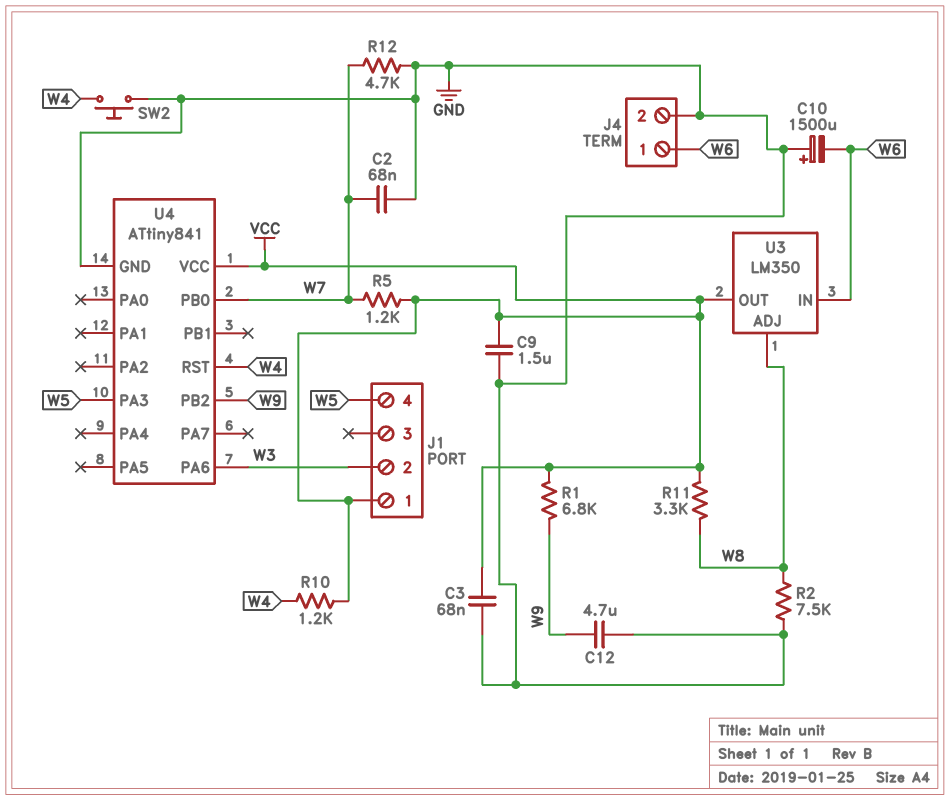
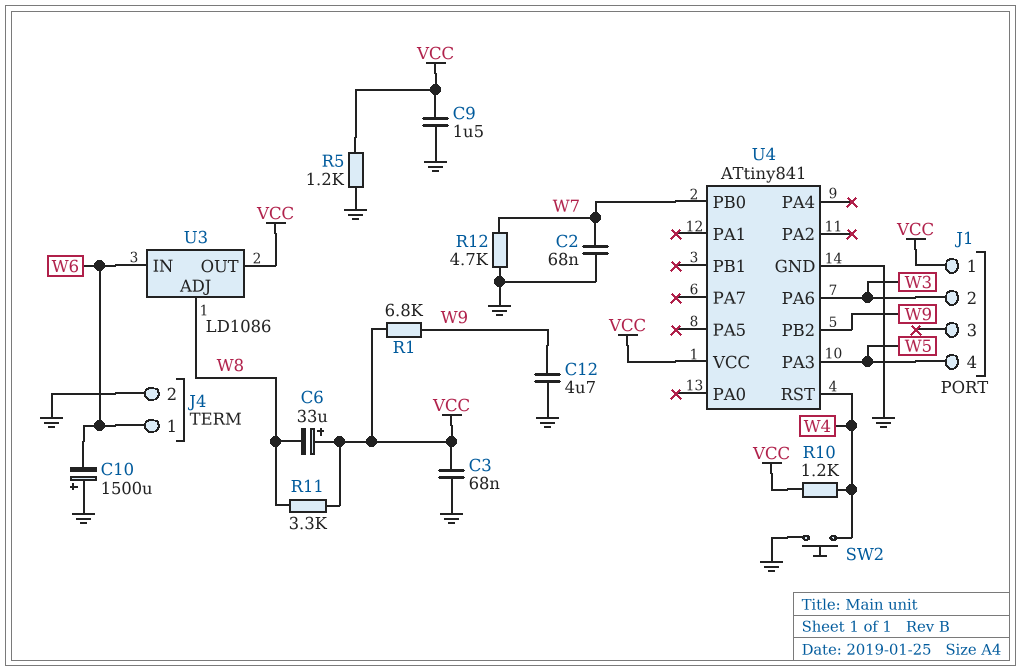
C6: none -> 33uF (plus VCC, minus W8)
R2: 7.5k (GND, W8) -> none
R5: 1.2k (VCC, W7) -> 1.2k (GND, VCC)
U3: LM350 -> LD1086

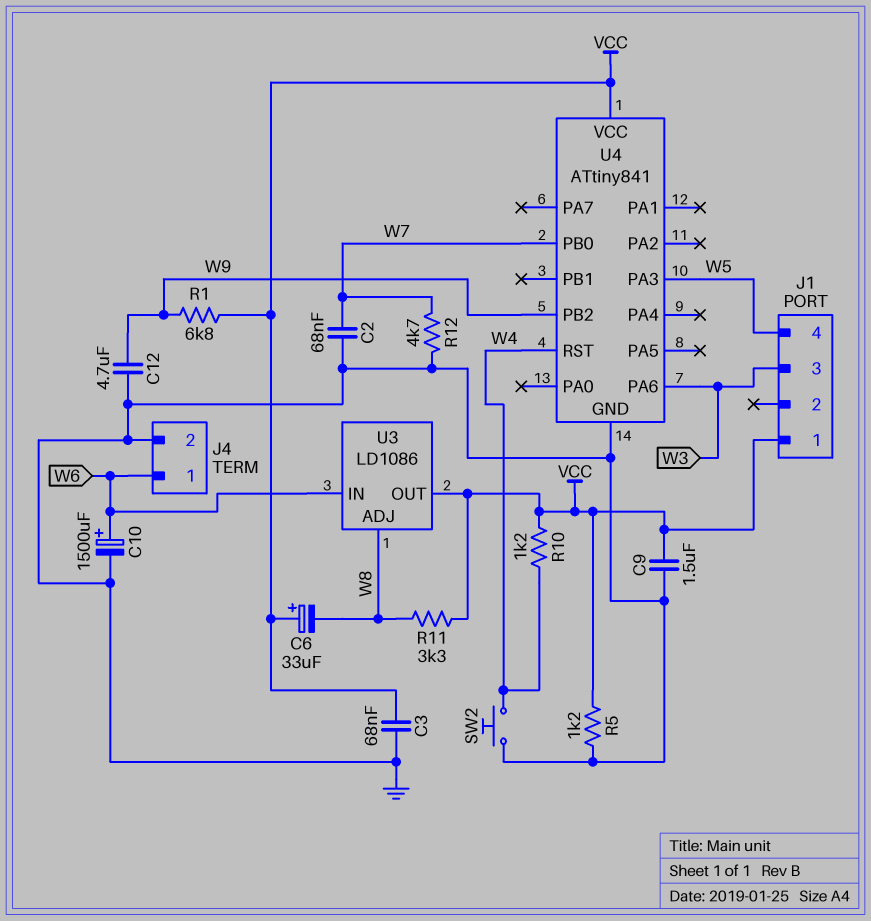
C10: 1500uF (plus GND, minus W6) -> 1500uF (plus W6, minus GND)
J1 pin 2: W3 -> none
J1 pin 3: none -> W3

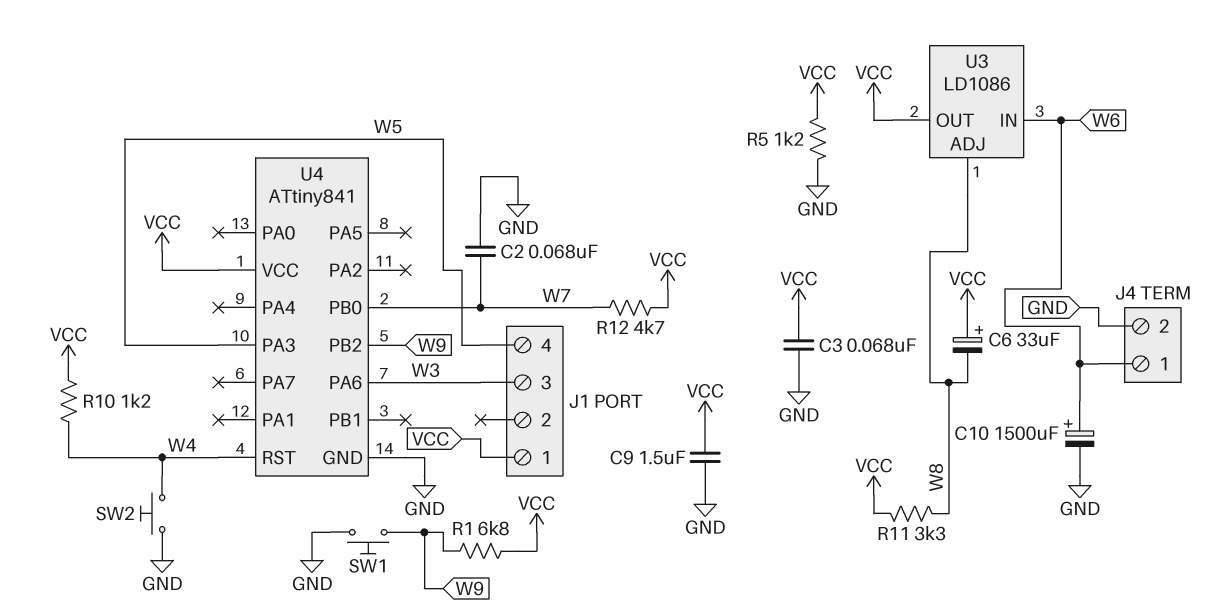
C12: 4.7uF (GND, W9) -> none
R12: 4.7k (GND, W7) -> 4.7k (VCC, W7)
SW1: none -> button (GND, W9)

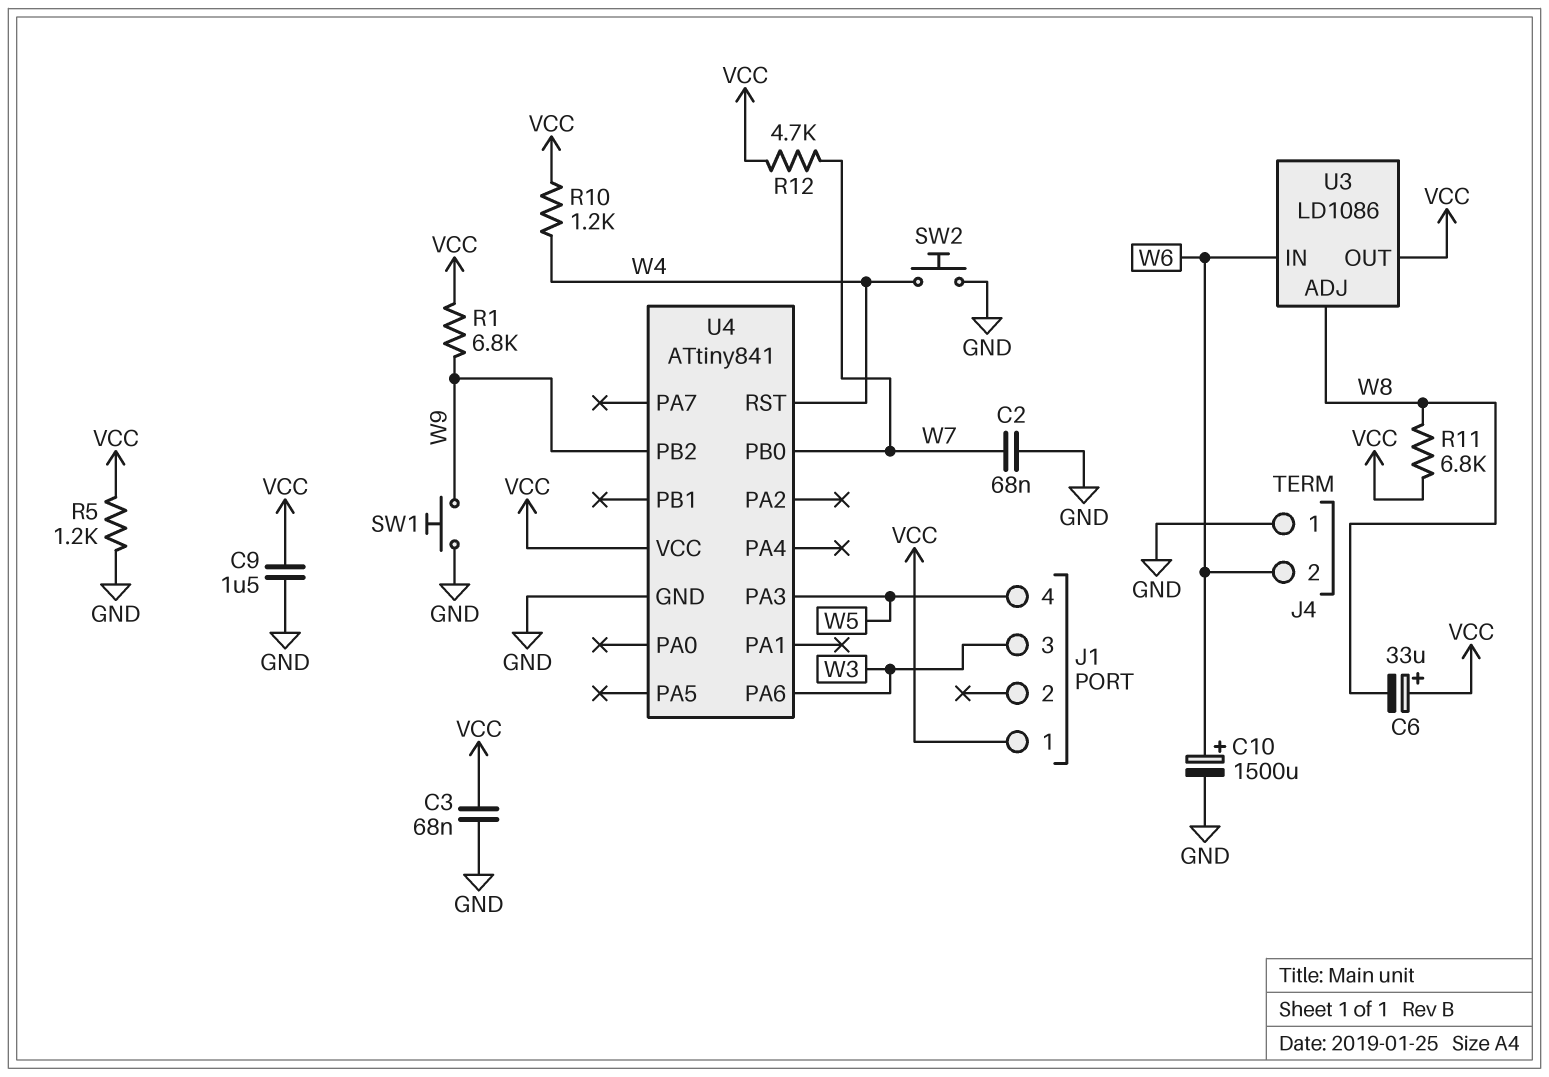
J4 pin 1: W6 -> GND
J4 pin 2: GND -> W6
R11: 3.3k (VCC, W8) -> 6.8k (VCC, W8)

